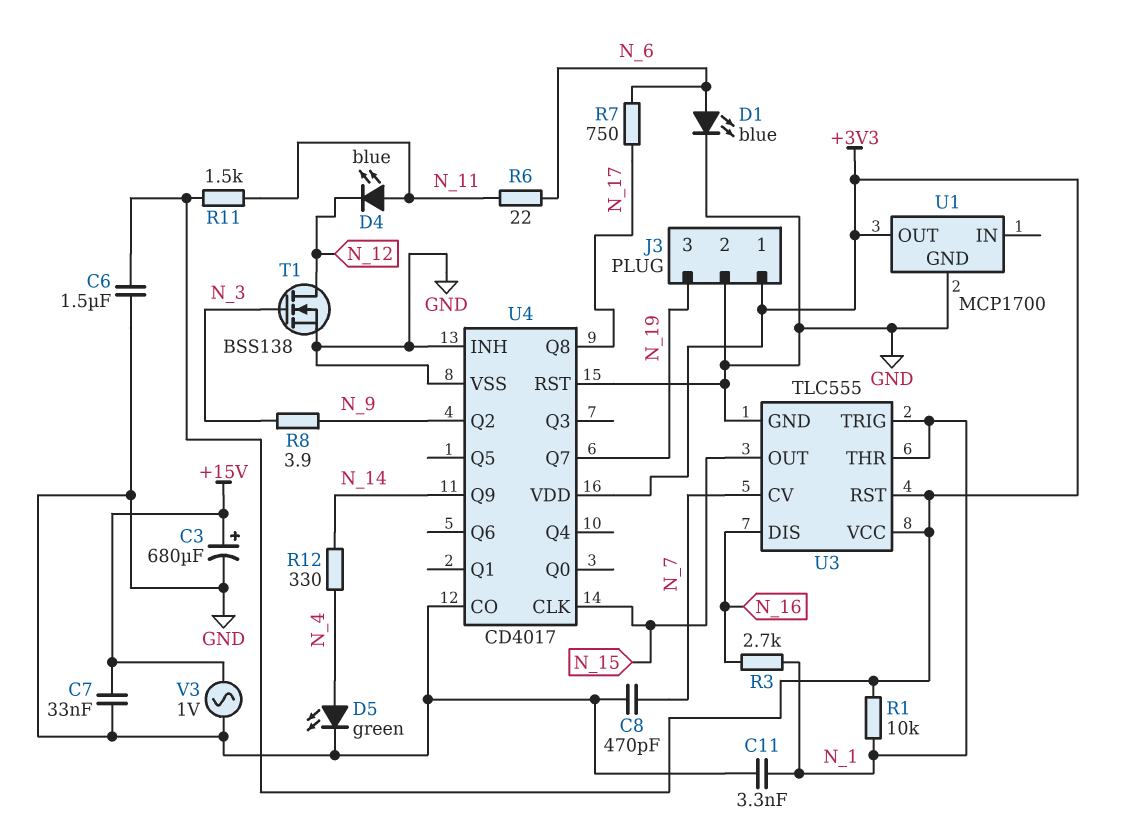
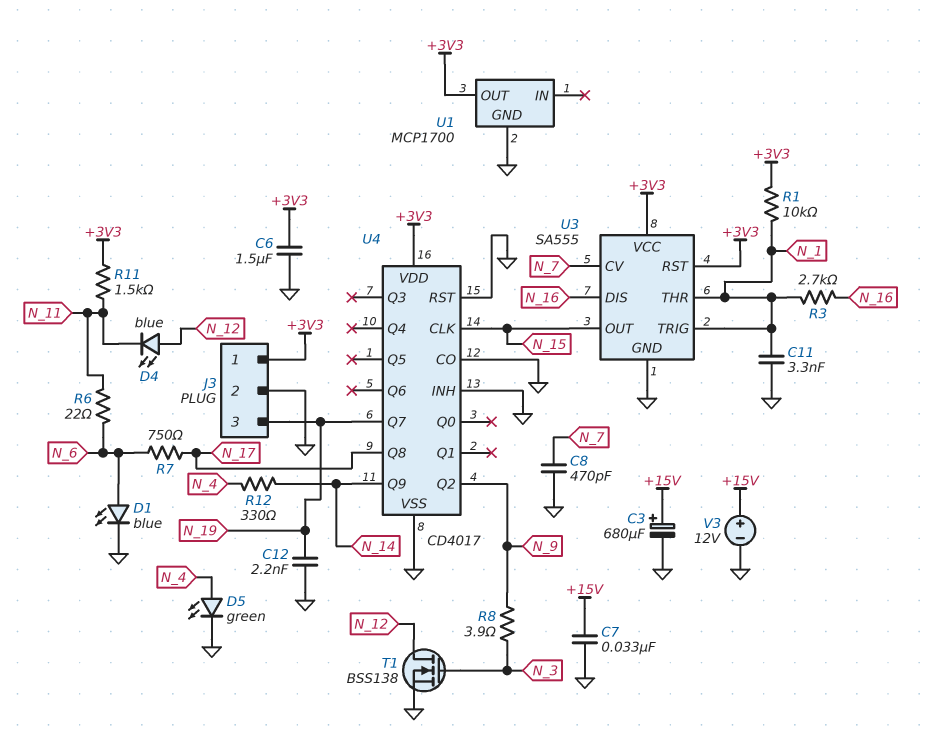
C12: none -> 2.2nF (GND, N_19)
D4: LED blue (A N_11, K N_12) -> LED blue (A N_12, K N_11)
U3: TLC555 -> SA555
V3: AC 1V (+15V, GND) -> 12V (plus +15V, minus GND)

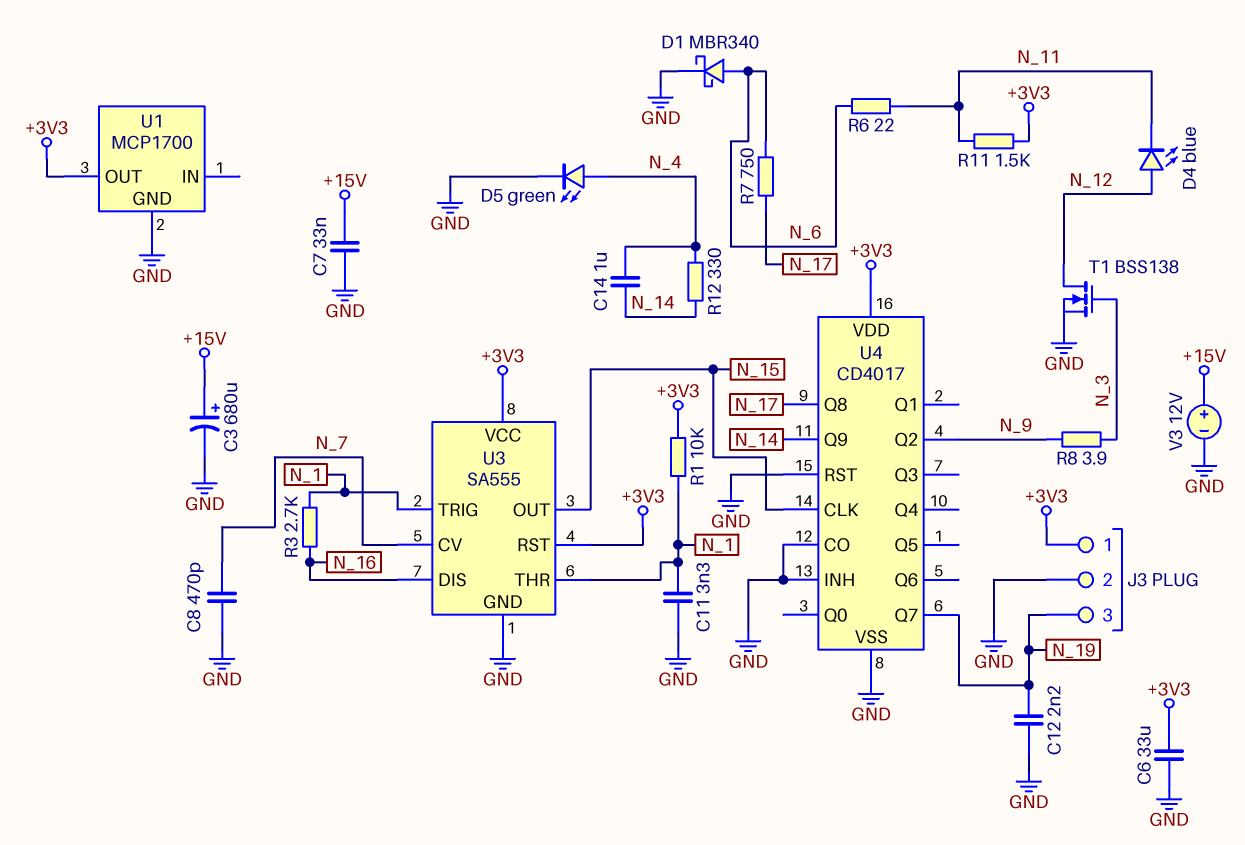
C6: 1.5uF (+3V3, GND) -> 33uF (+3V3, GND)
C14: none -> 1uF (N_4, N_14)
D1: LED blue (A N_6, K GND) -> schottky MBR340 (A N_6, K GND)

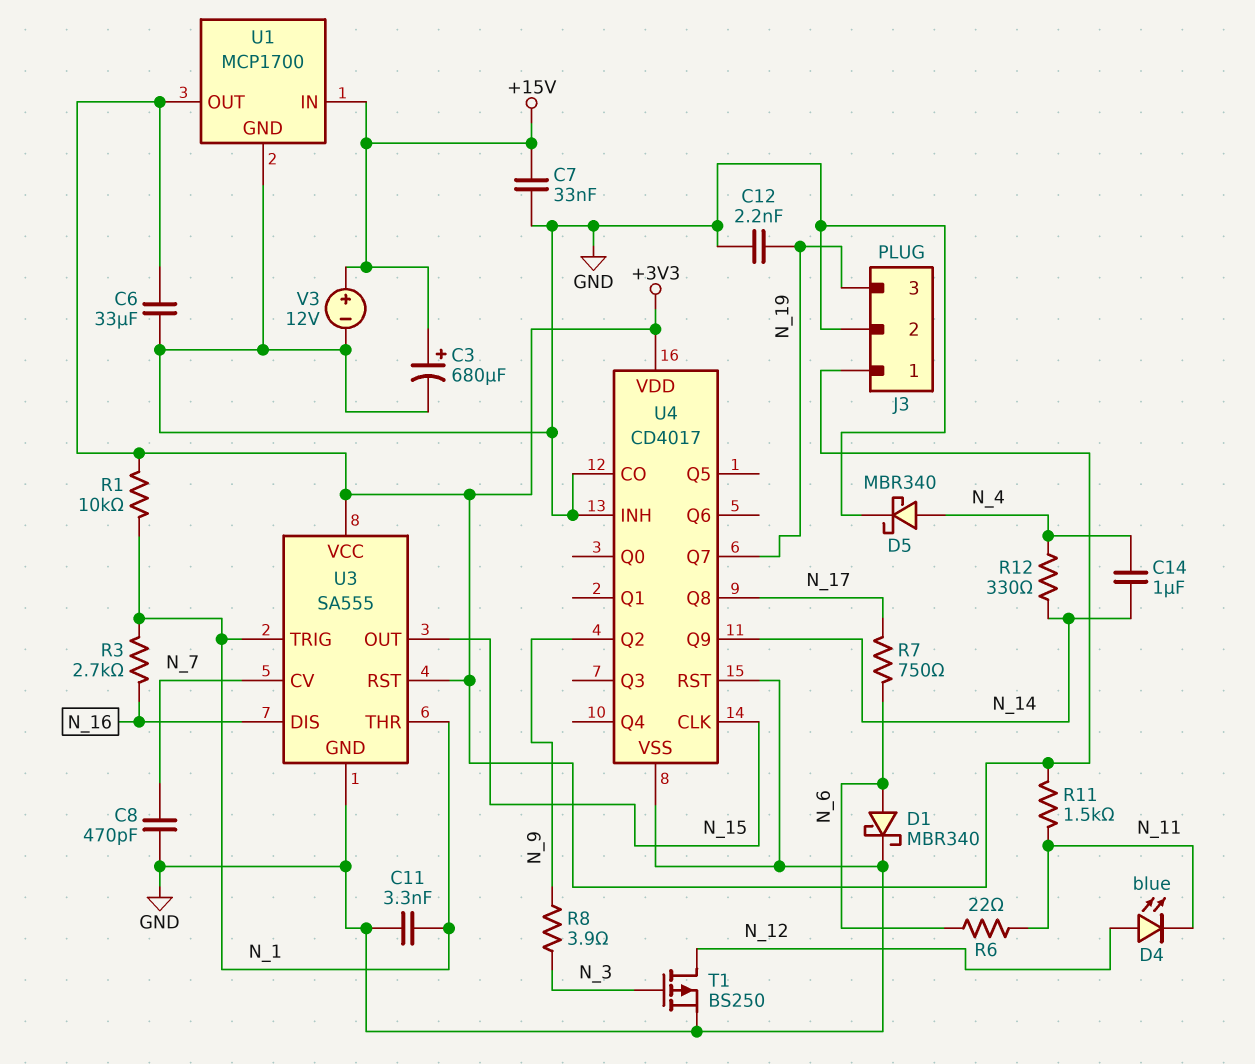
D5: LED green (A N_4, K GND) -> schottky MBR340 (A N_4, K GND)
T1: NMOS BSS138 (G N_3, D N_12, S GND) -> PMOS BS250 (G N_3, D N_12, S GND)
U1 pin IN: none -> +15V

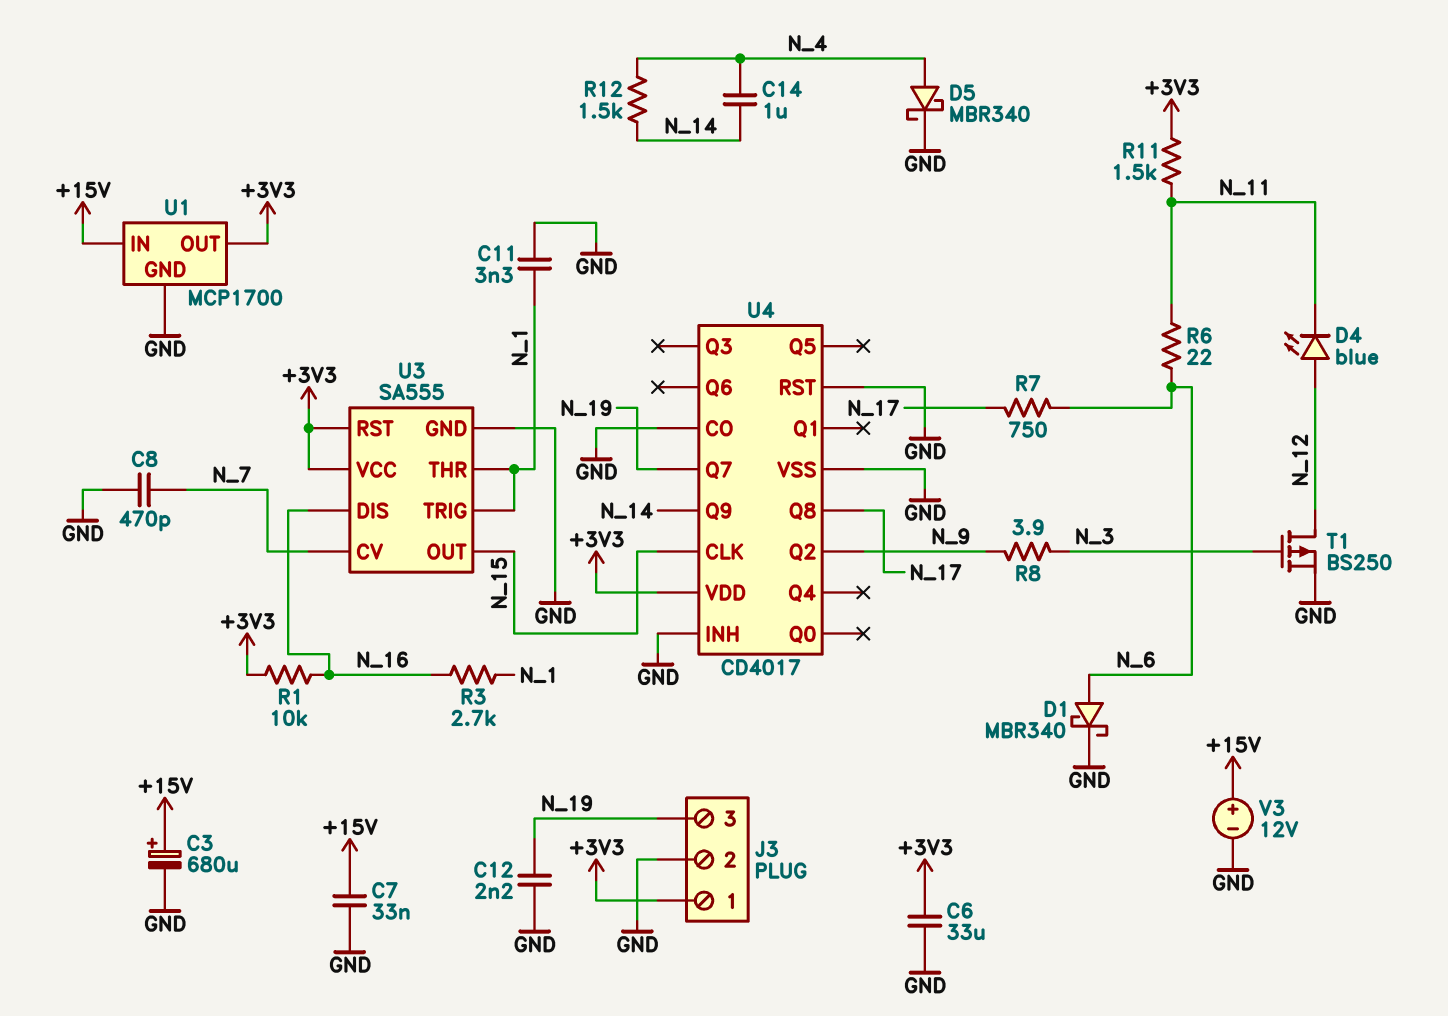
R1: 10k (+3V3, N_1) -> 10k (+3V3, N_16)
R12: 330 (N_4, N_14) -> 1.5k (N_4, N_14)

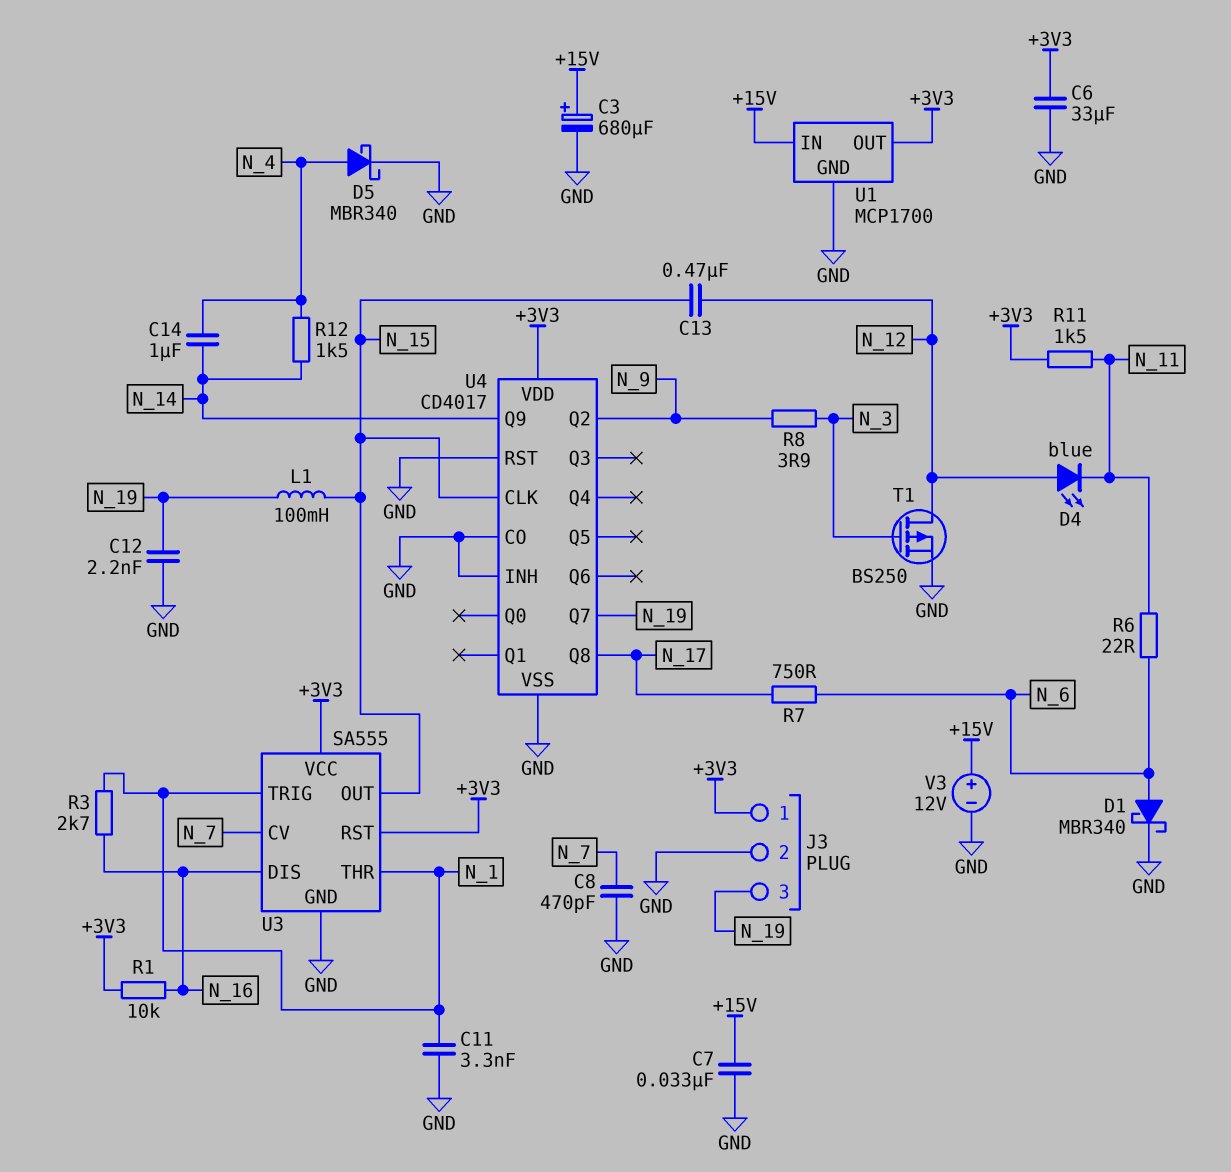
C13: none -> 470nF (N_12, N_15)
L1: none -> 100mH (N_15, N_19)

